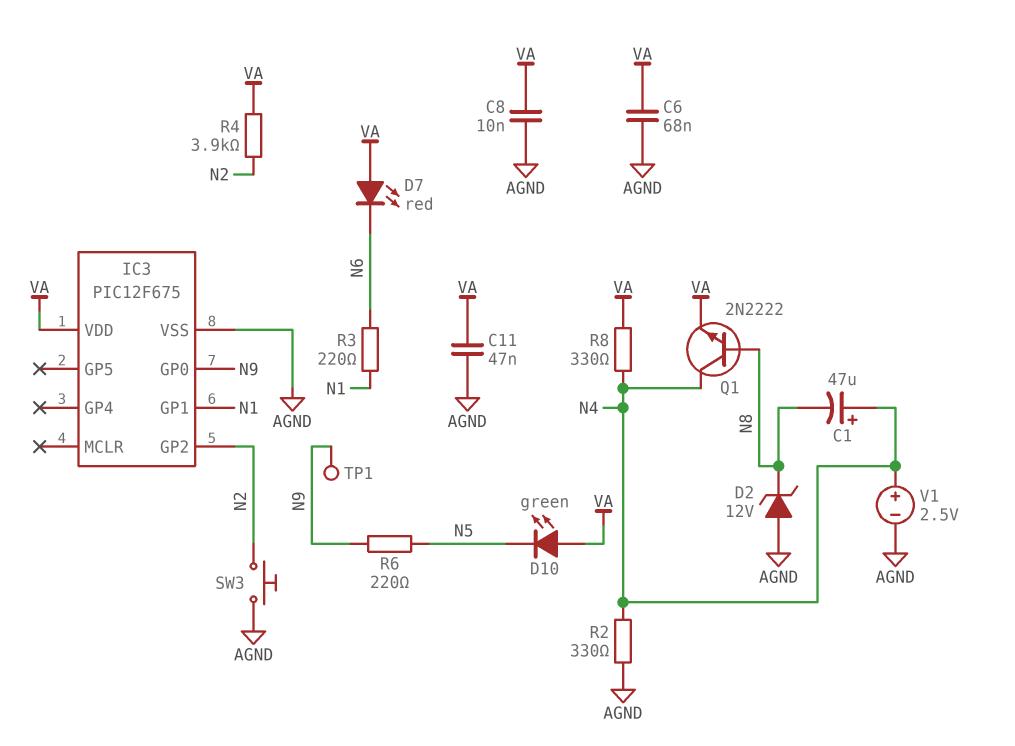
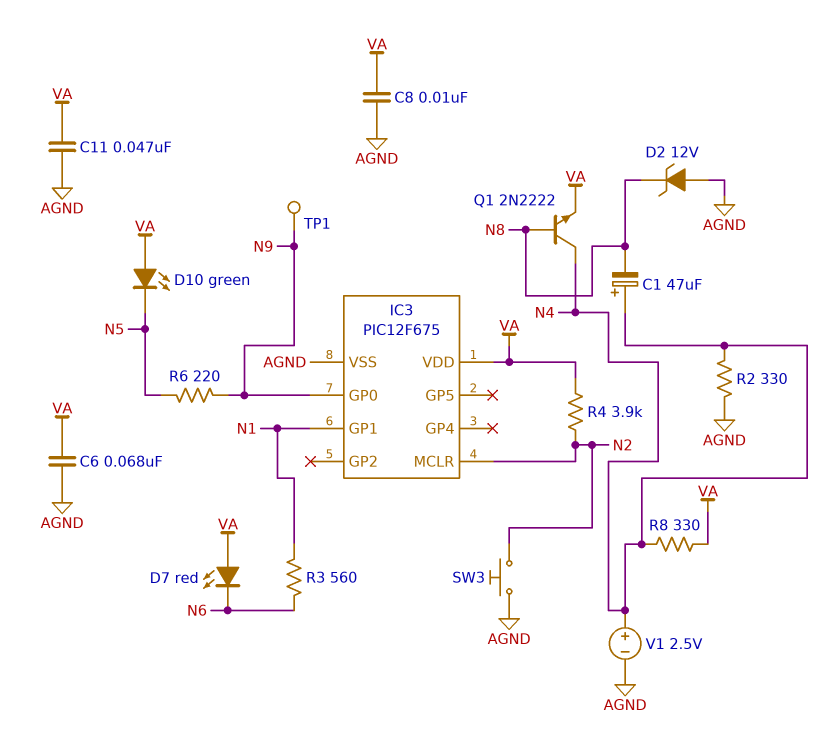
IC3 pin GP2: N2 -> none
IC3 pin MCLR: none -> N2
R3: 220 (N1, N6) -> 560 (N1, N6)

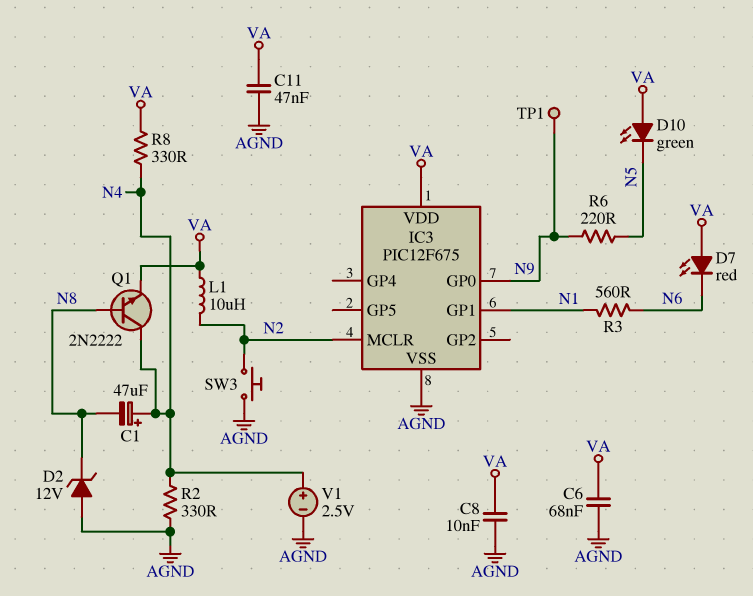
L1: none -> 10uH (N2, VA)
R4: 3.9k (N2, VA) -> none

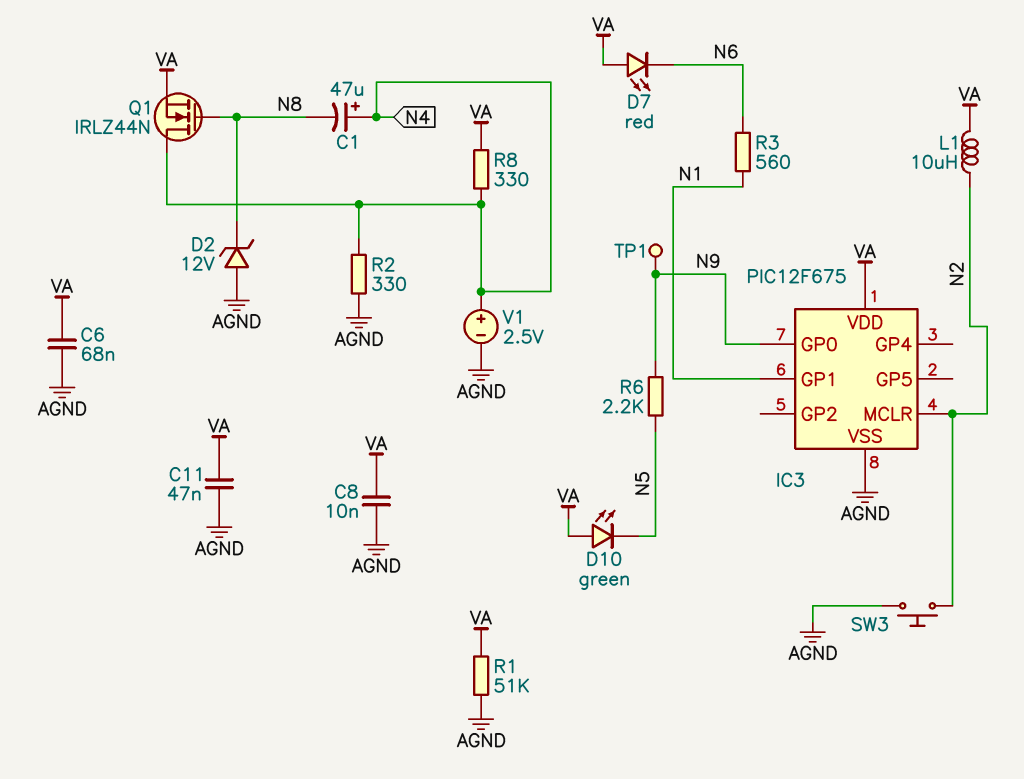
Q1: NPN 2N2222 (B N8, C N4, E VA) -> NMOS IRLZ44N (G N8, D N4, S VA)
R1: none -> 51k (AGND, VA)
R6: 220 (N5, N9) -> 2.2k (N5, N9)

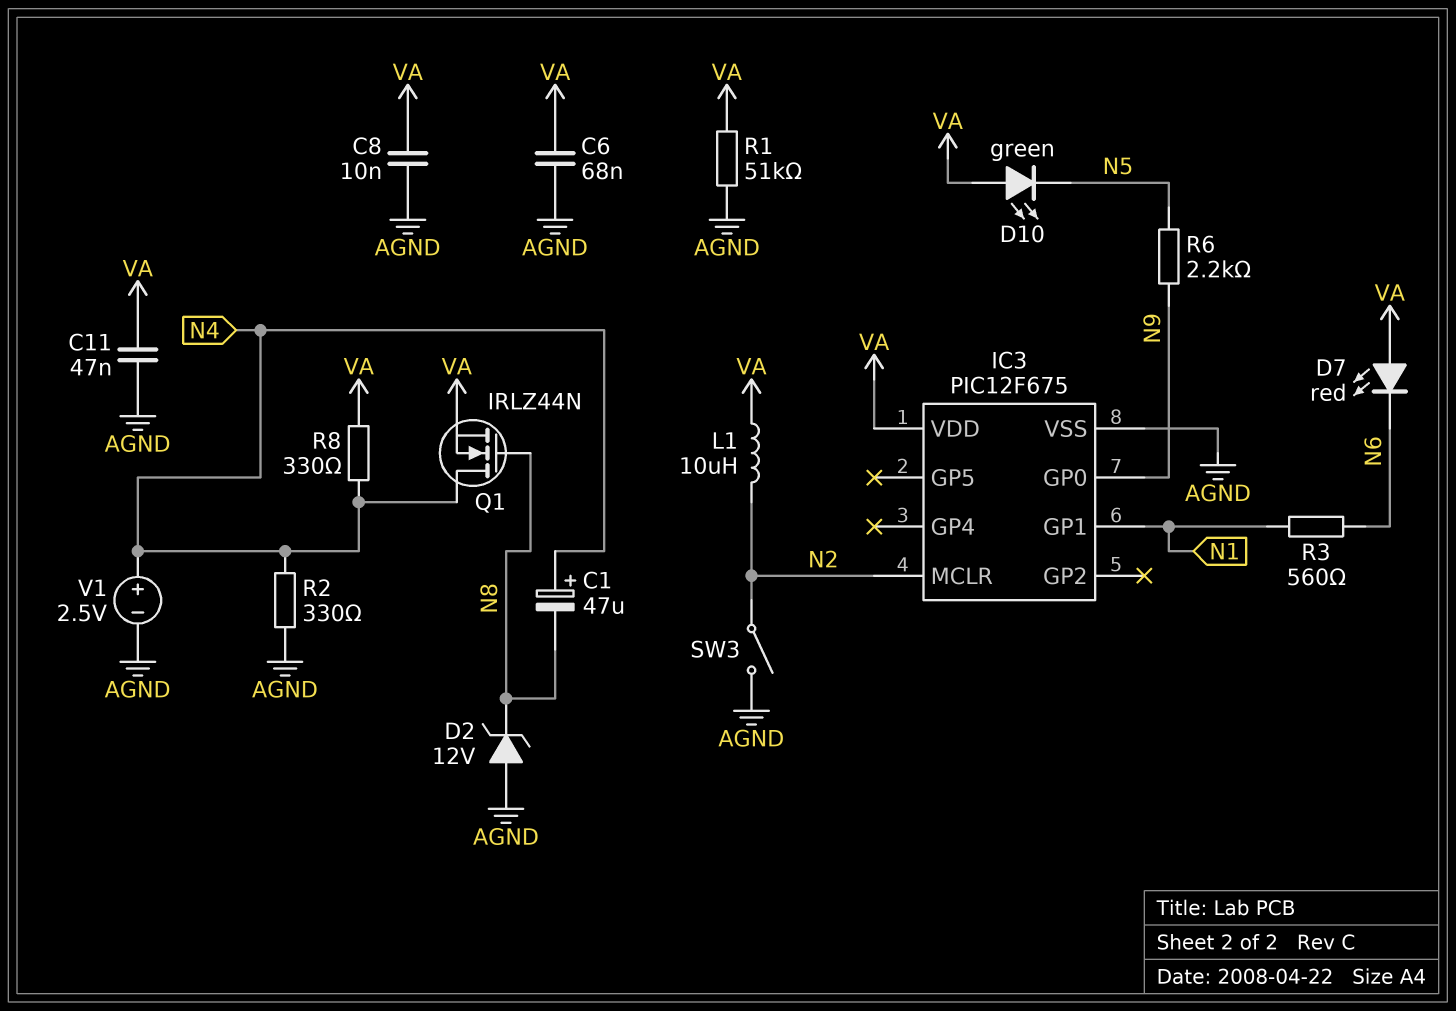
SW3: button (AGND, N2) -> switch (AGND, N2)
TP1: test point (N9) -> none

